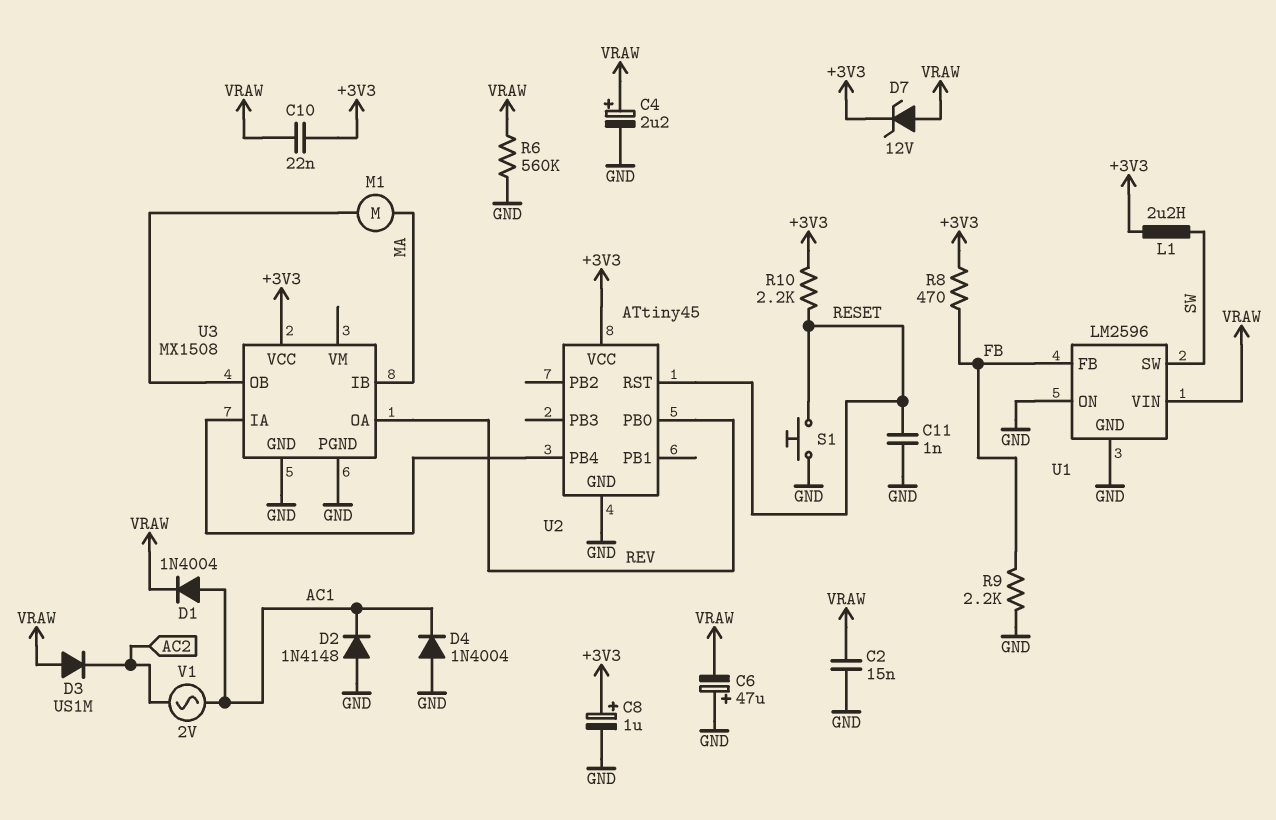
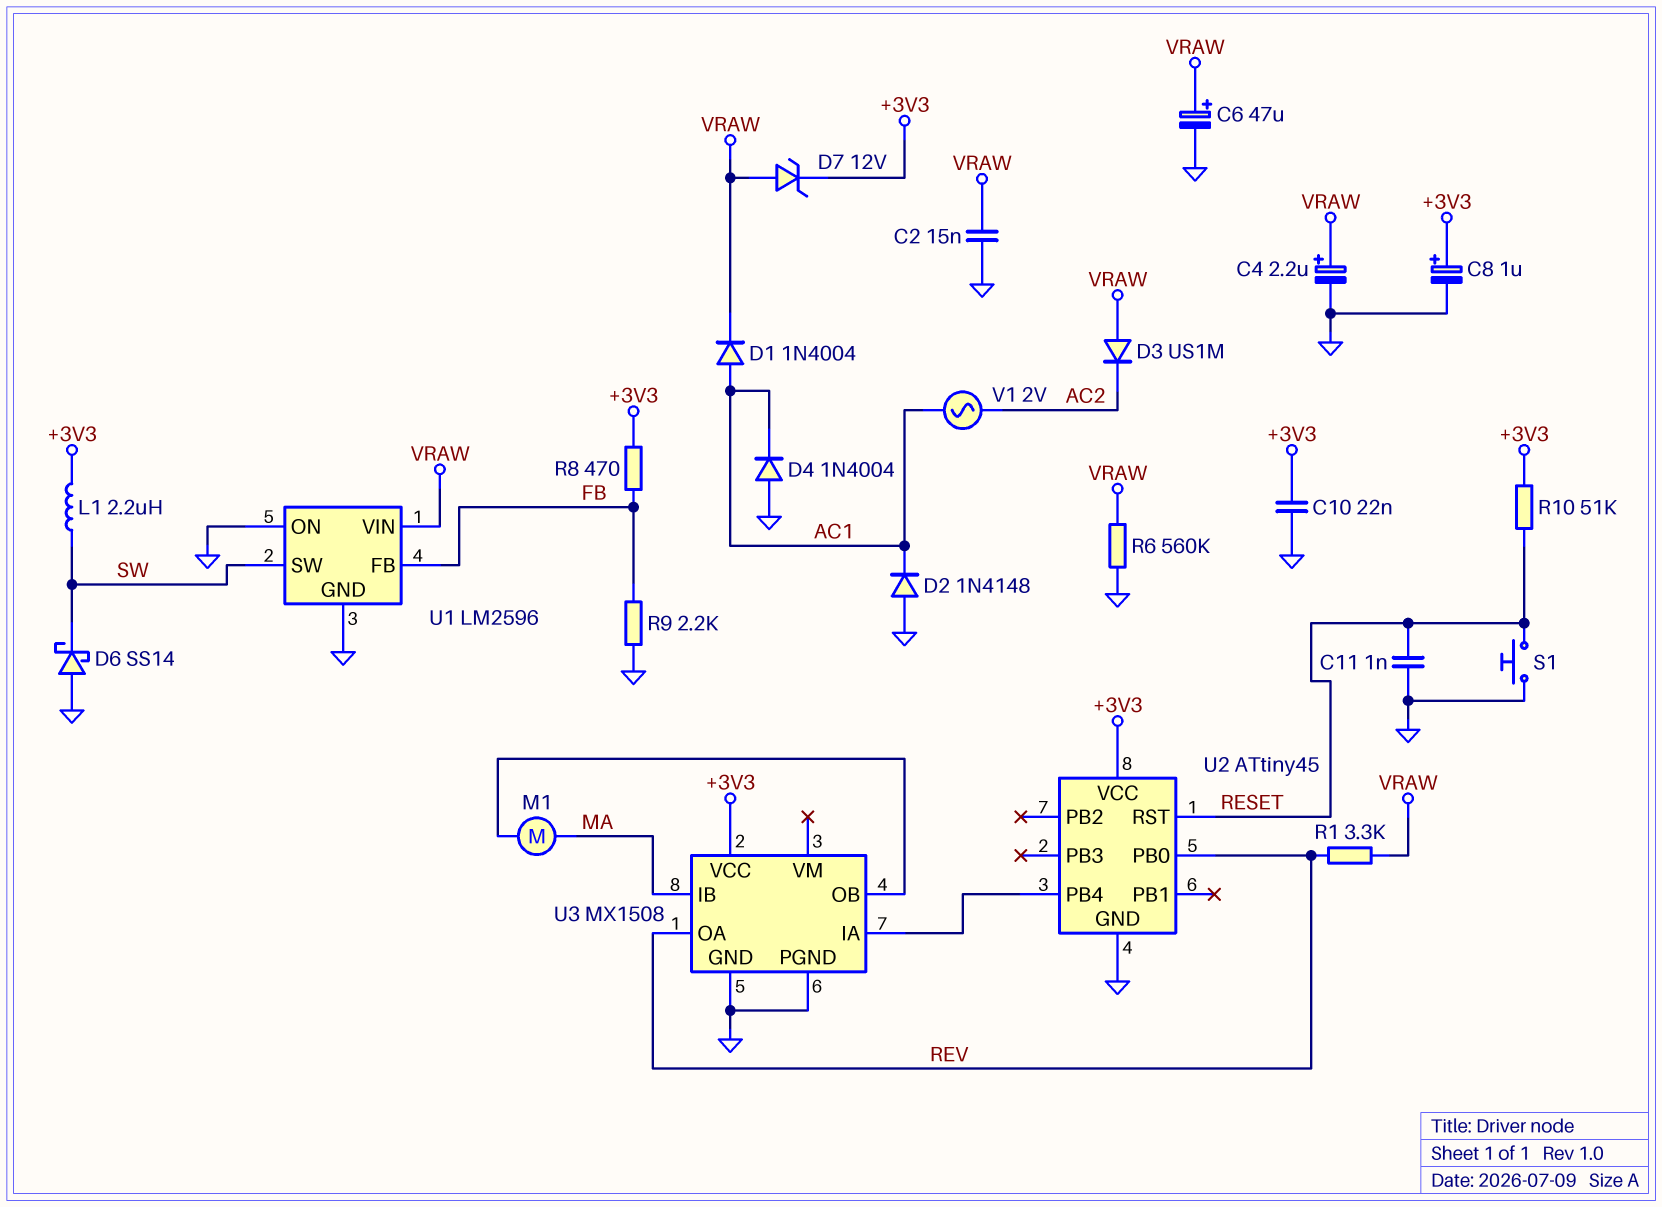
C6: 47uF (plus GND, minus VRAW) -> 47uF (plus VRAW, minus GND)
C10: 22nF (+3V3, VRAW) -> 22nF (+3V3, GND)
D6: none -> schottky SS14 (A GND, K SW)
R1: none -> 3.3k (REV, VRAW)
R10: 2.2k (+3V3, RESET) -> 51k (+3V3, RESET)

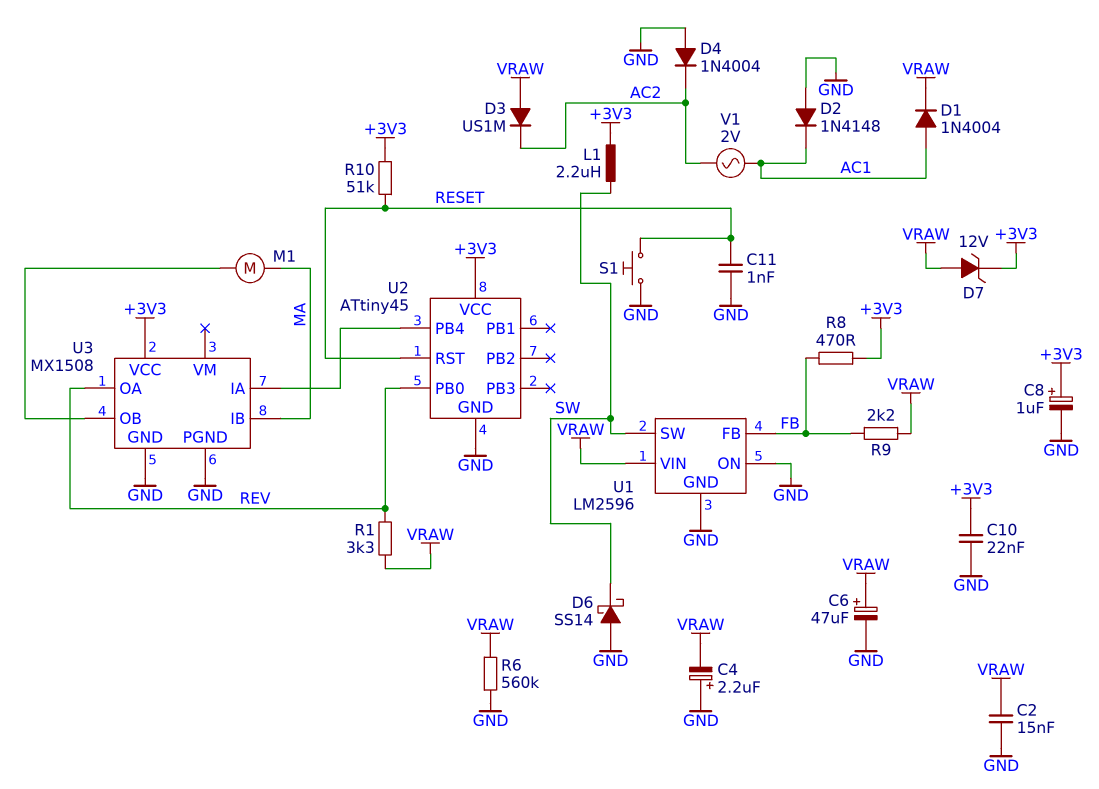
C4: 2.2uF (plus VRAW, minus GND) -> 2.2uF (plus GND, minus VRAW)
D4: diode 1N4004 (A GND, K AC1) -> diode 1N4004 (A GND, K AC2)
R9: 2.2k (FB, GND) -> 2.2k (FB, VRAW)

